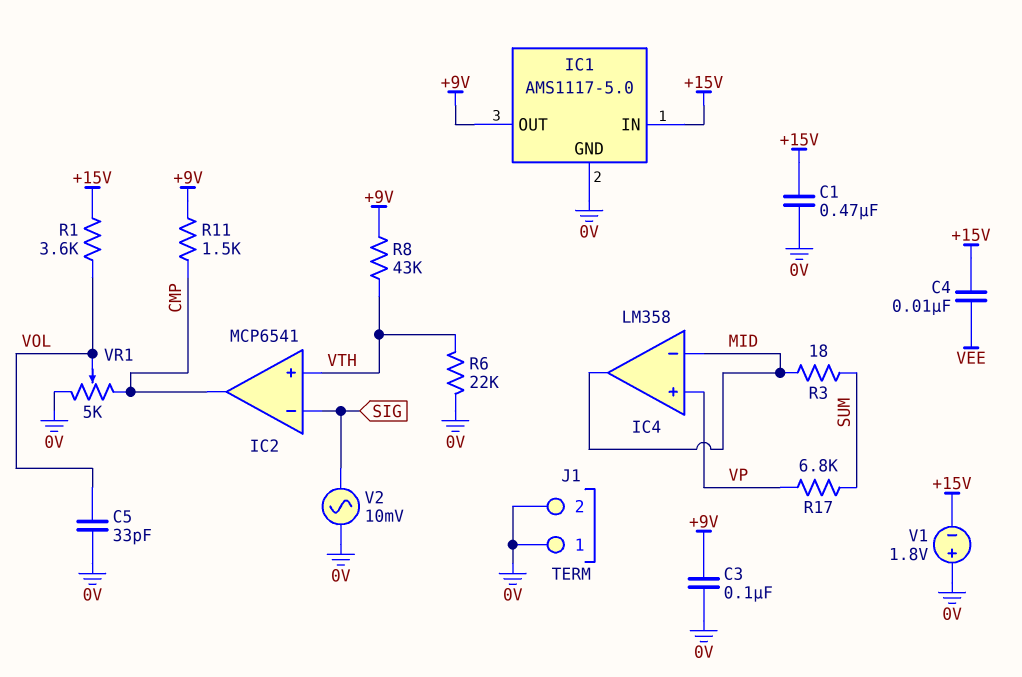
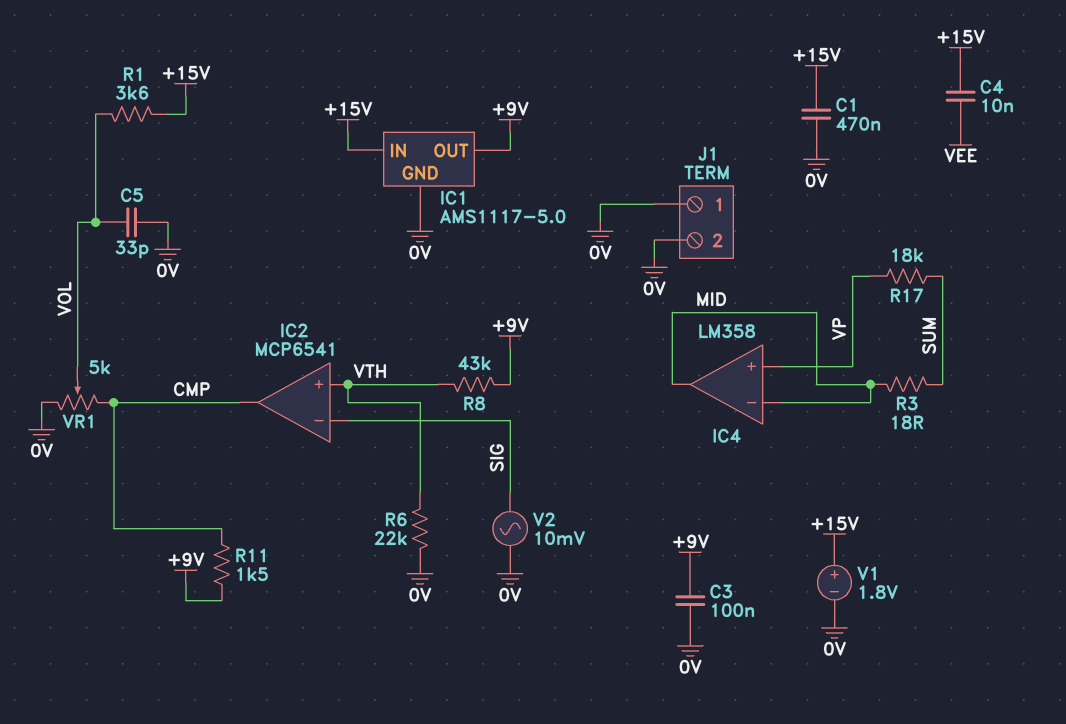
R17: 6.8k (SUM, VP) -> 18k (SUM, VP)
V1: 1.8V (plus 0V, minus +15V) -> 1.8V (plus +15V, minus 0V)

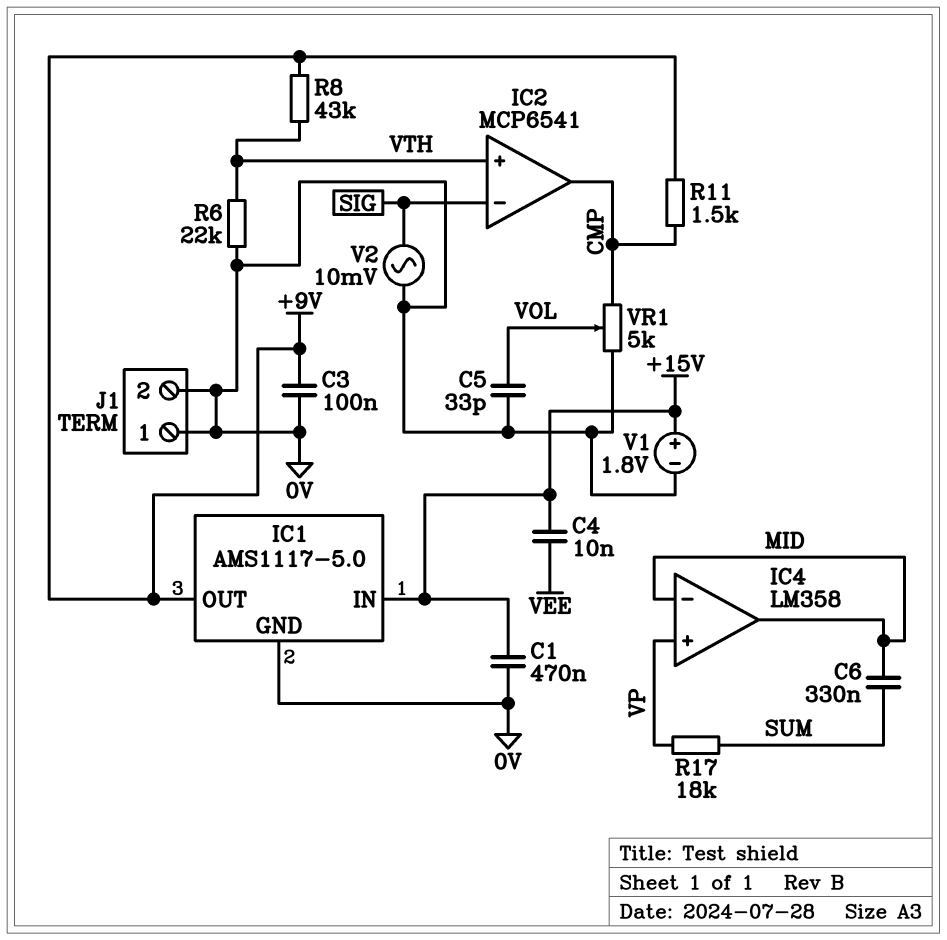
C6: none -> 330nF (MID, SUM)
R1: 3.6k (+15V, VOL) -> none
R3: 18 (MID, SUM) -> none

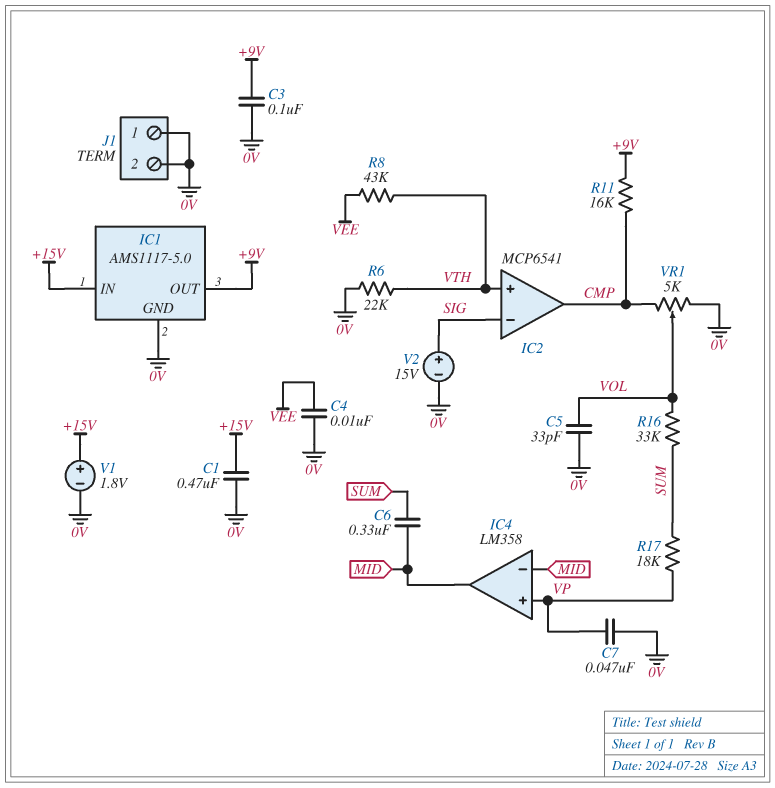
C4: 10nF (+15V, VEE) -> 10nF (0V, VEE)
C7: none -> 47nF (0V, VP)
R8: 43k (+9V, VTH) -> 43k (VEE, VTH)
R11: 1.5k (+9V, CMP) -> 16k (+9V, CMP)
R16: none -> 33k (SUM, VOL)
V2: AC 10mV (0V, SIG) -> 15V (plus SIG, minus 0V)

